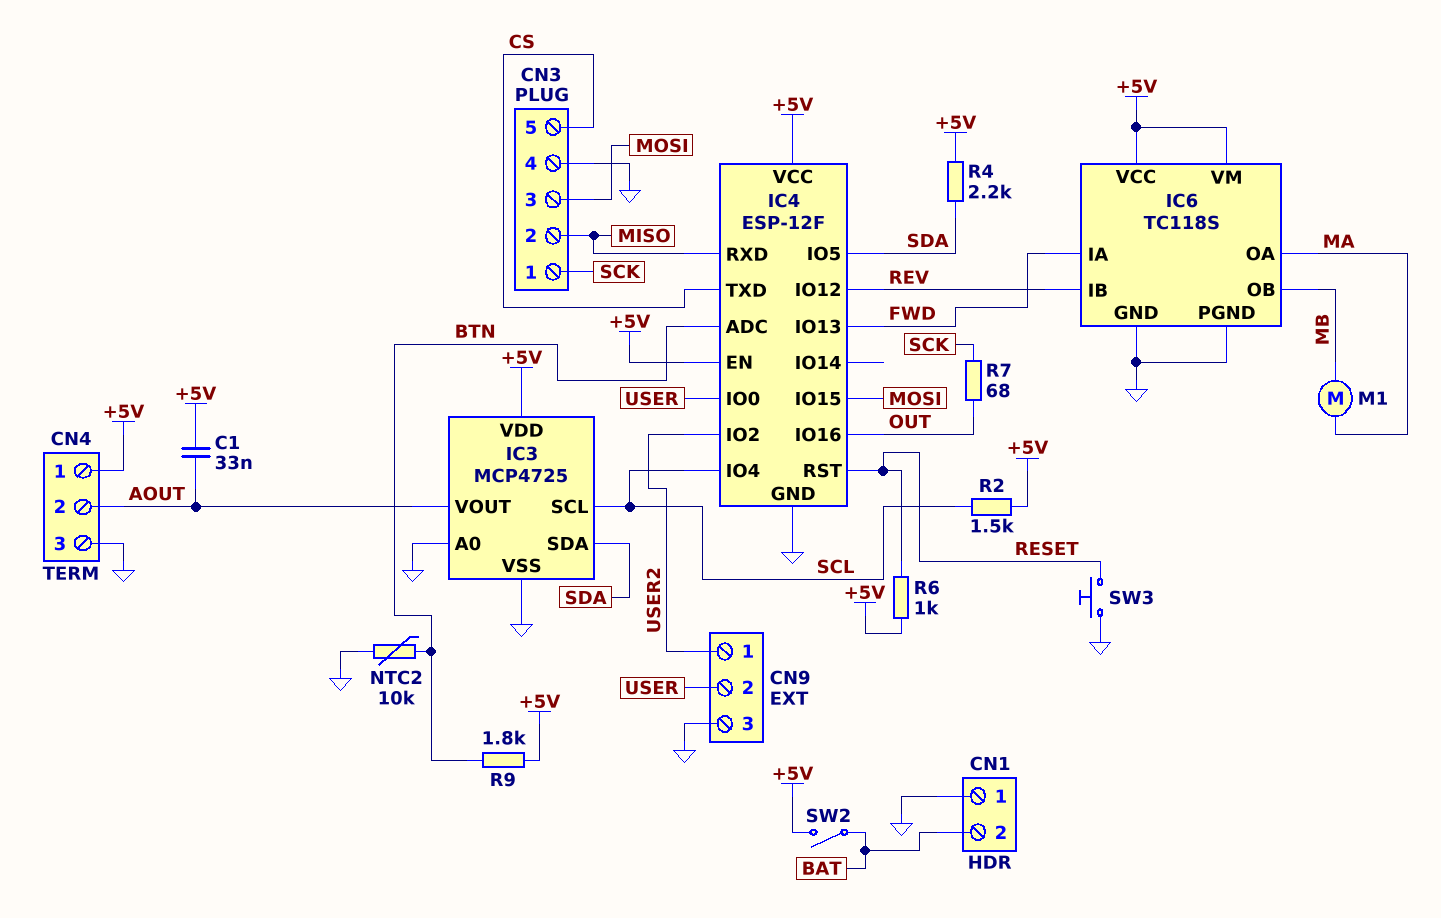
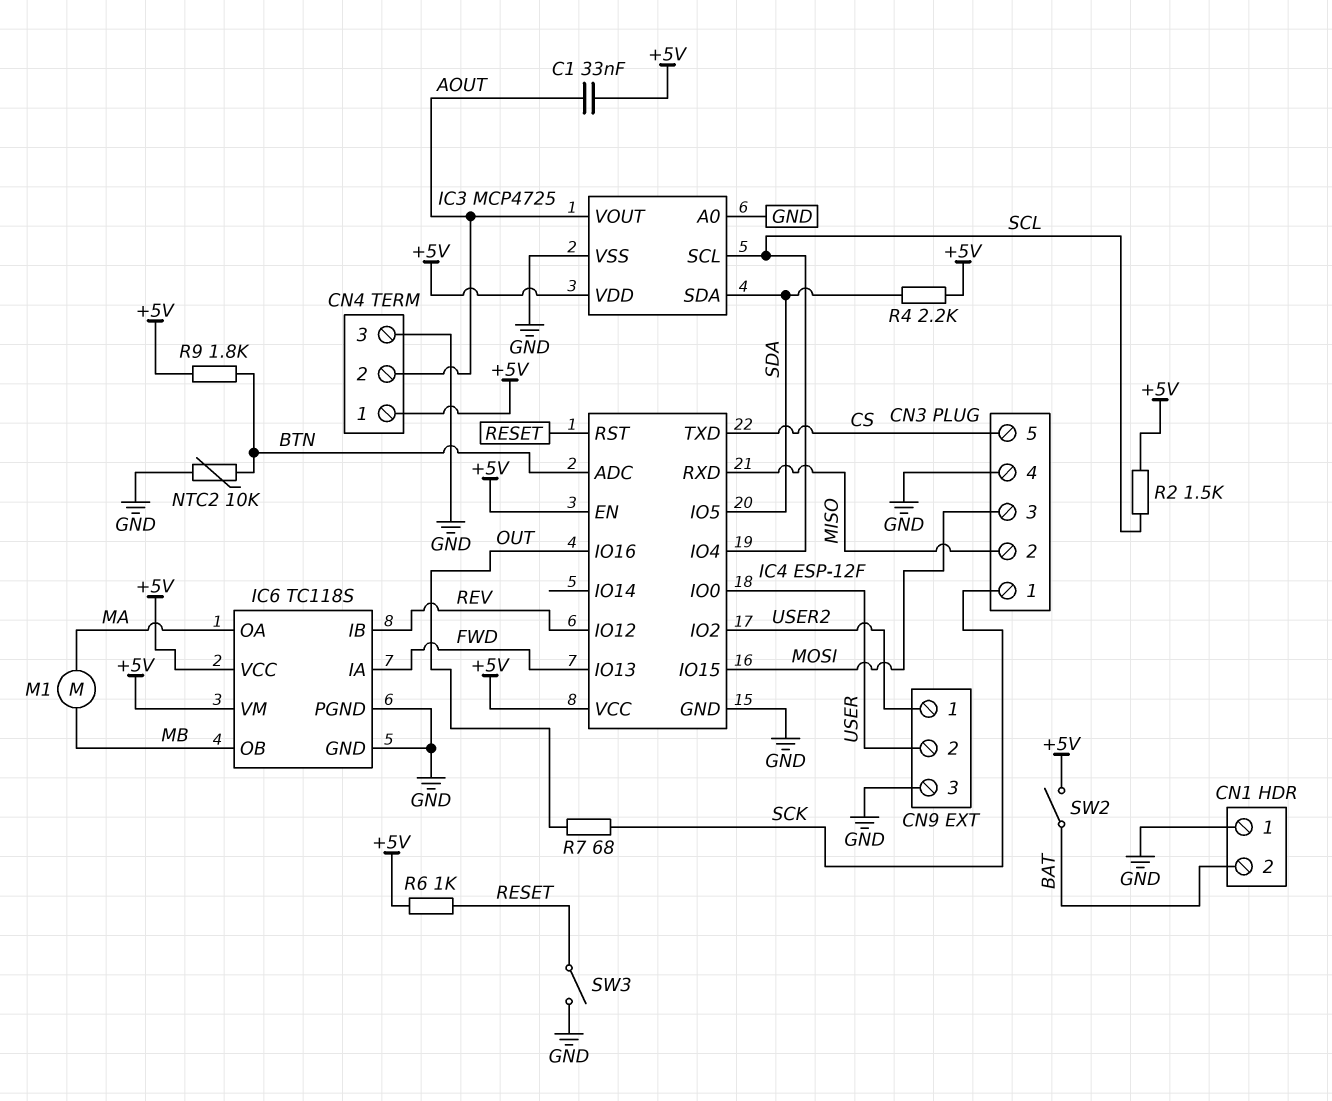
SW3: button (GND, RESET) -> switch (GND, RESET)

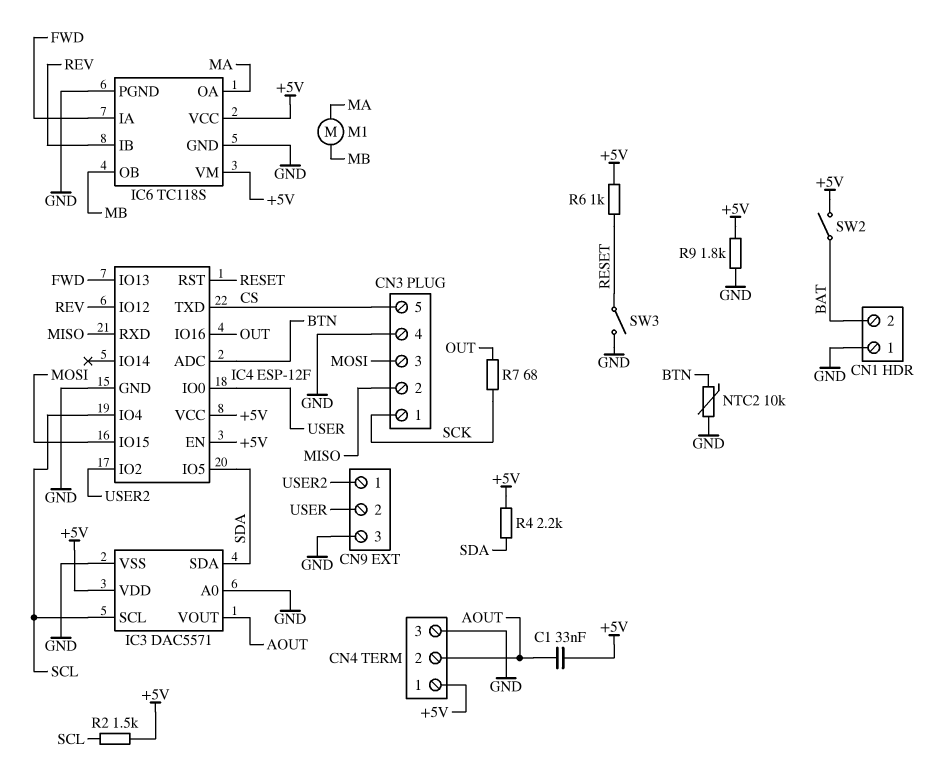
IC3: MCP4725 -> DAC5571
R9: 1.8k (+5V, BTN) -> 1.8k (+5V, GND)

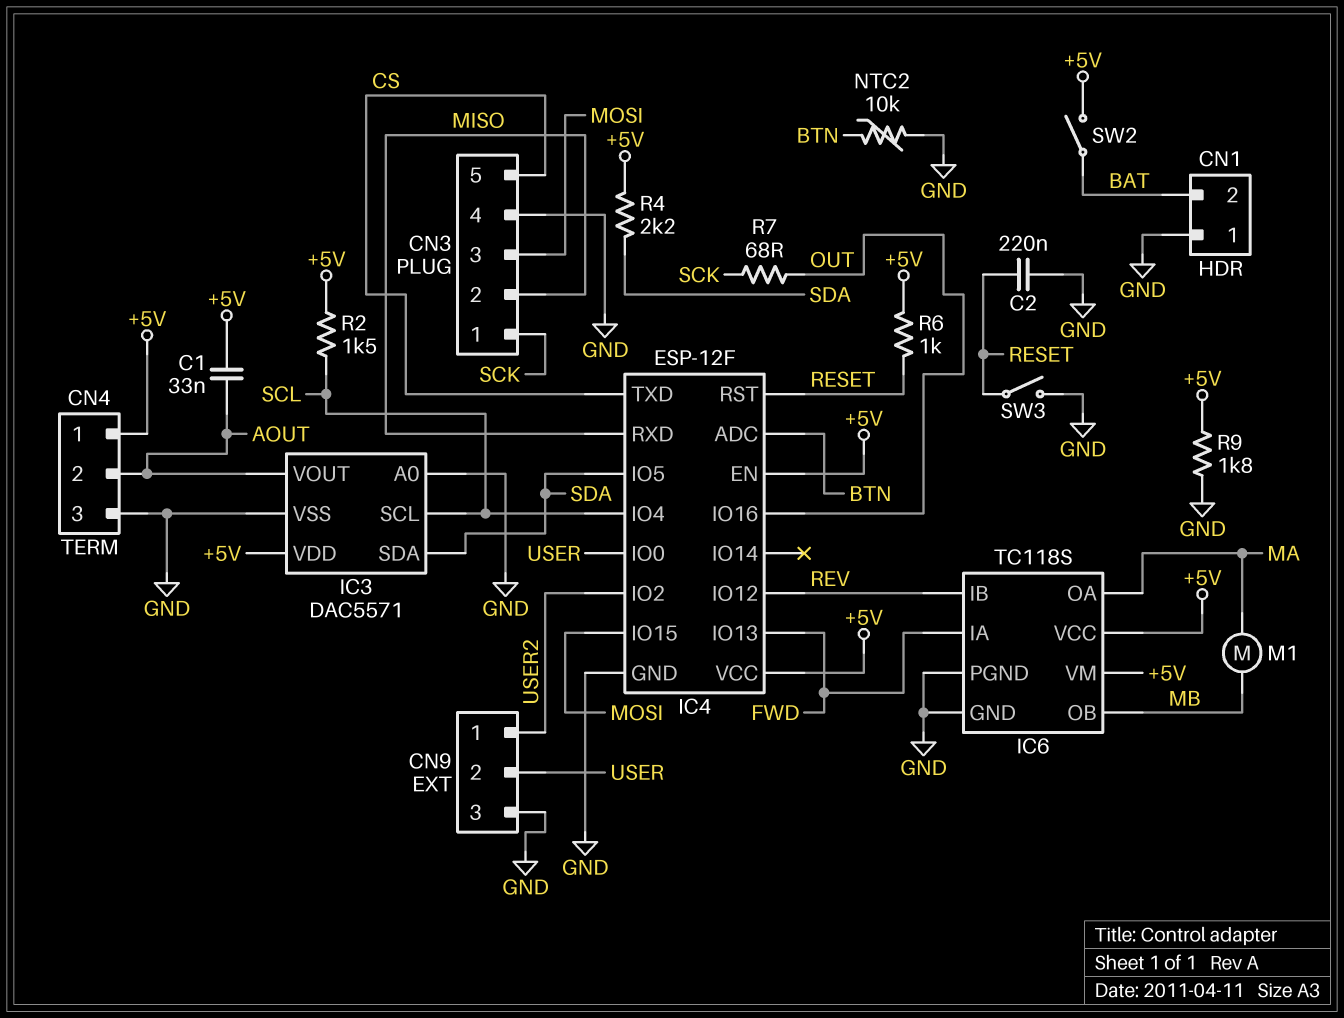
C2: none -> 220nF (GND, RESET)

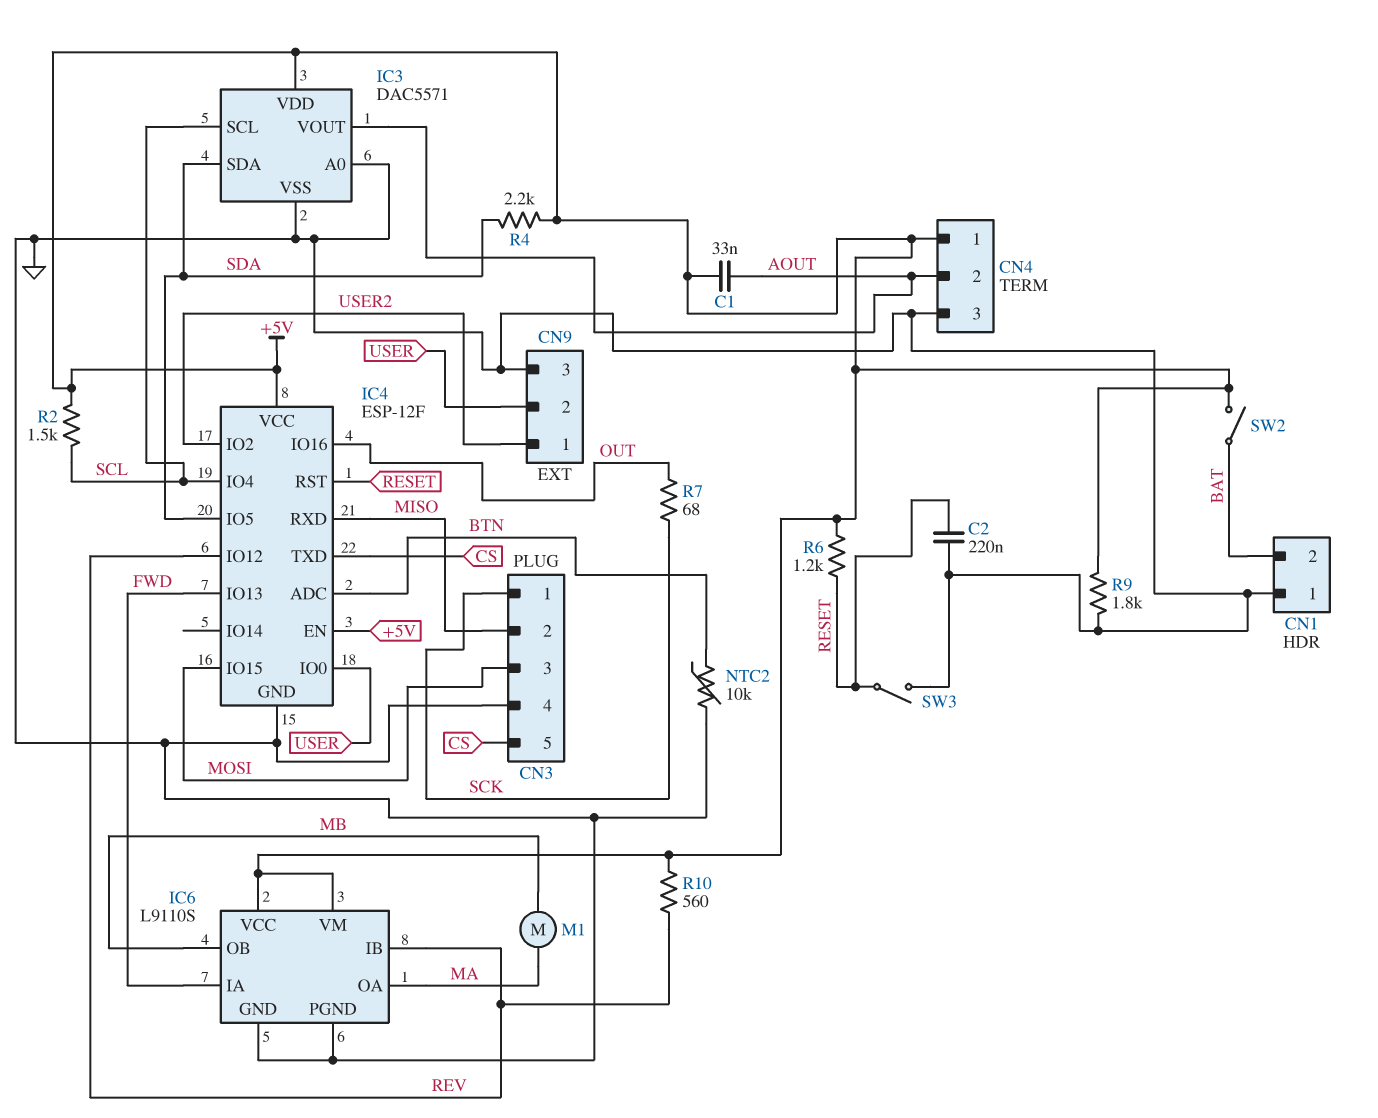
IC6: TC118S -> L9110S
R6: 1k (+5V, RESET) -> 1.2k (+5V, RESET)
R10: none -> 560 (+5V, REV)

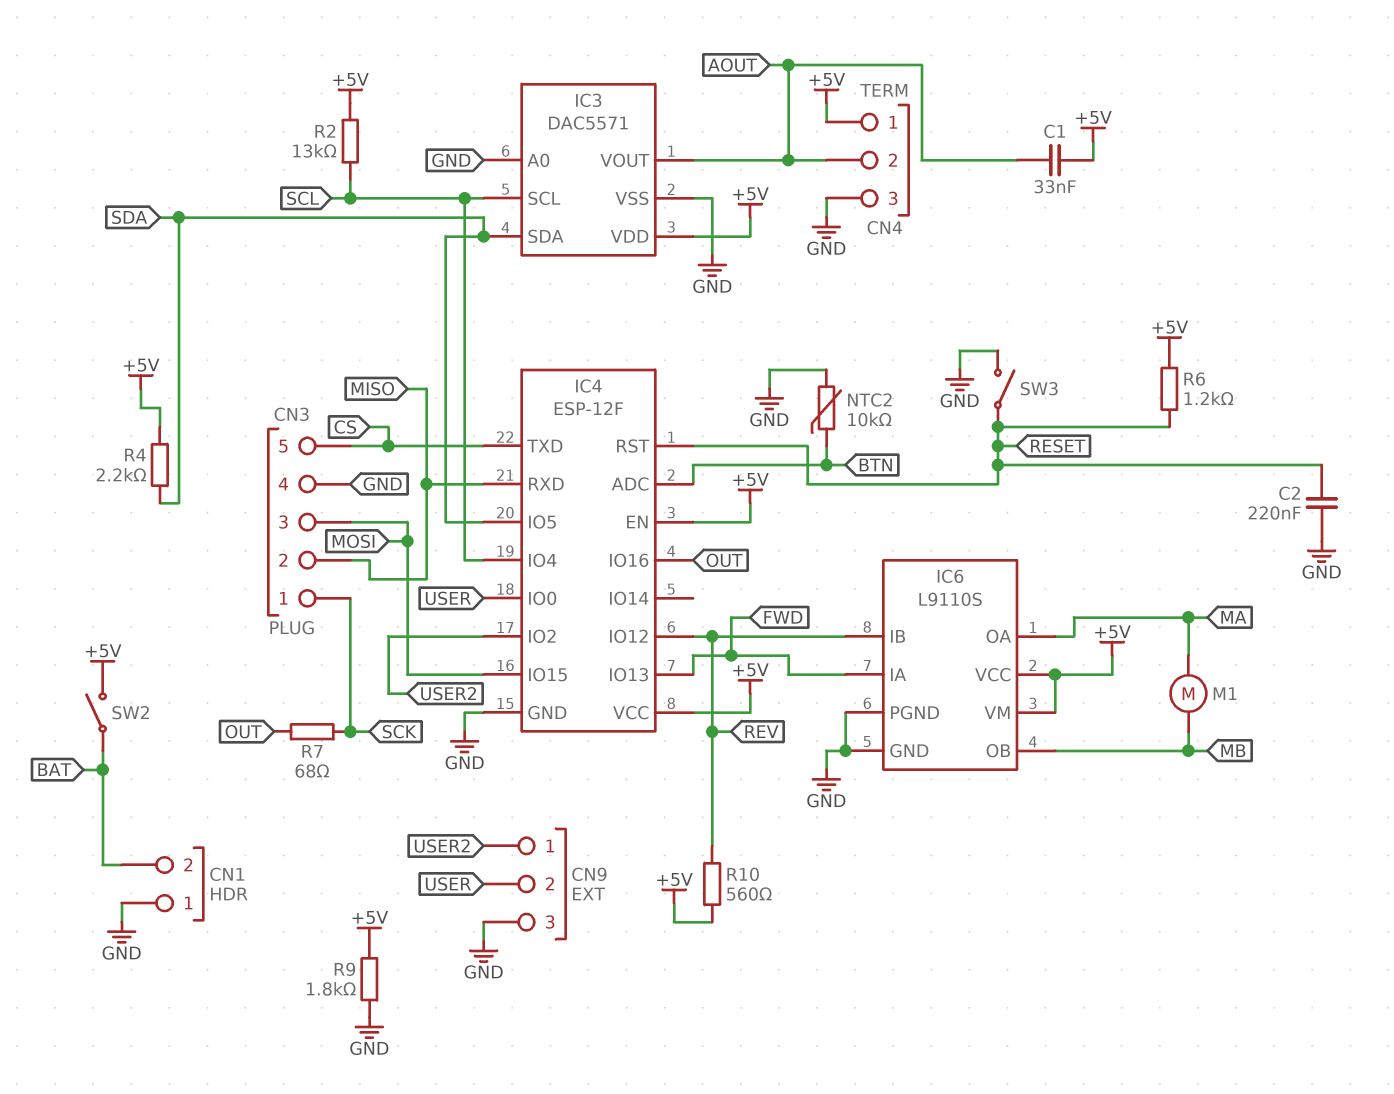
R2: 1.5k (+5V, SCL) -> 13k (+5V, SCL)

